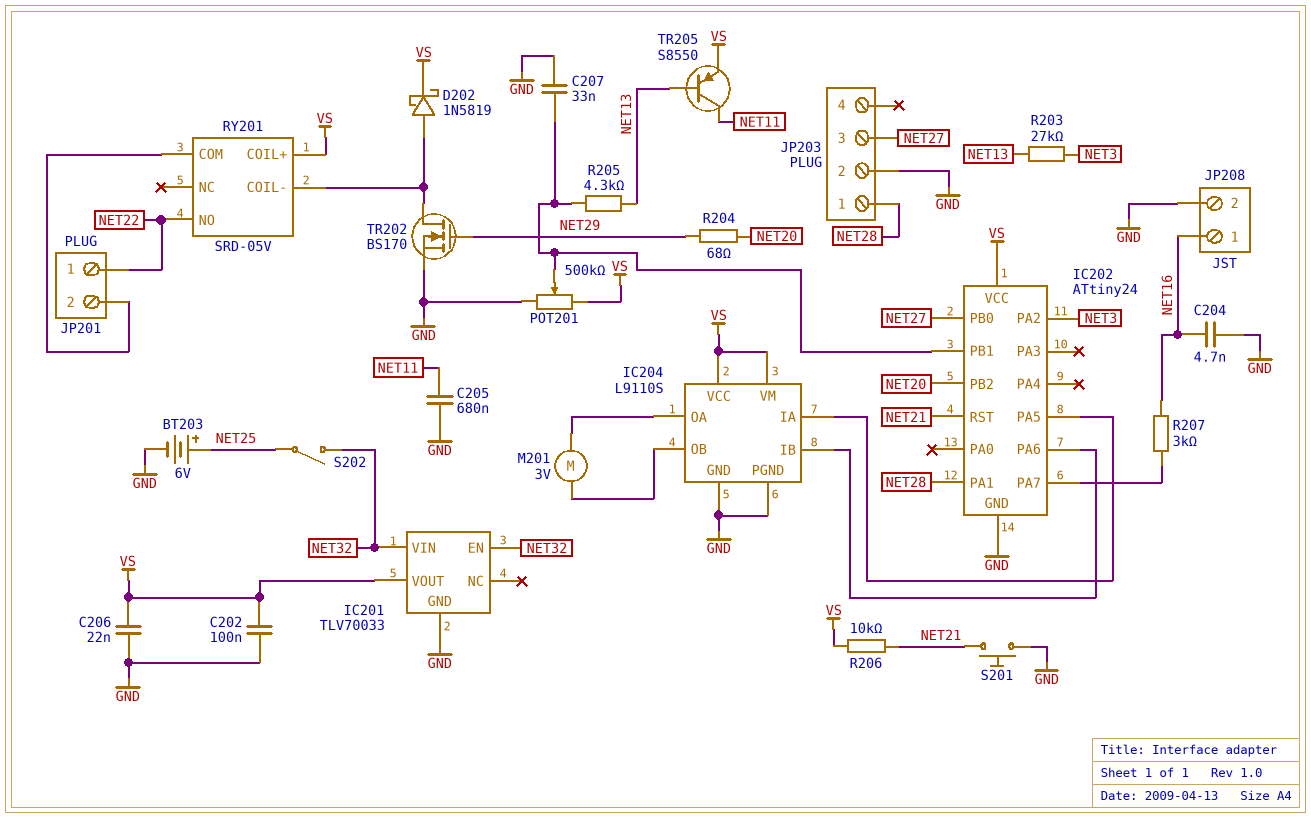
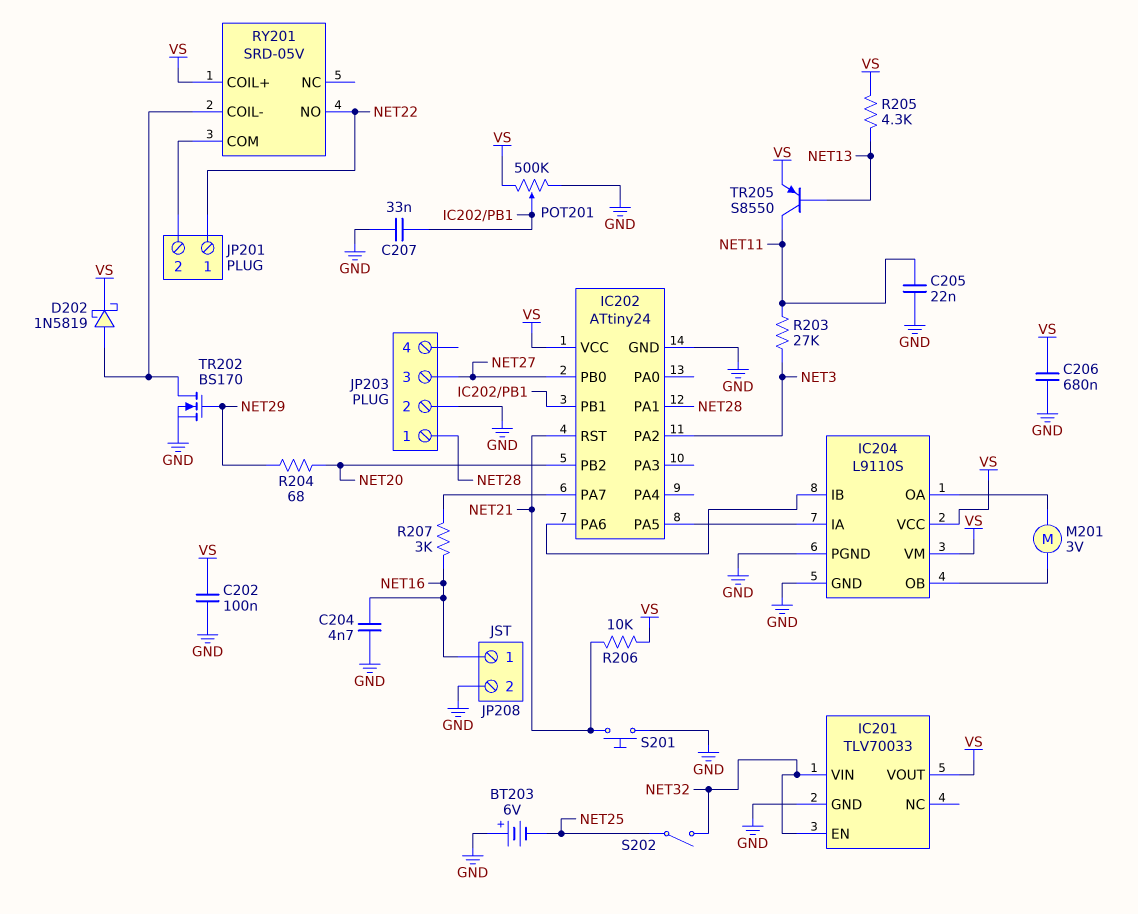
BT203: 6V (plus NET25, minus GND) -> 6V (plus GND, minus NET25)
C205: 680nF (GND, NET11) -> 22nF (GND, NET11)
C206: 22nF (GND, VS) -> 680nF (GND, VS)
R203: 27k (NET3, NET13) -> 27k (NET3, NET11)
R205: 4.3k (IC202/PB1, NET13) -> 4.3k (NET13, VS)

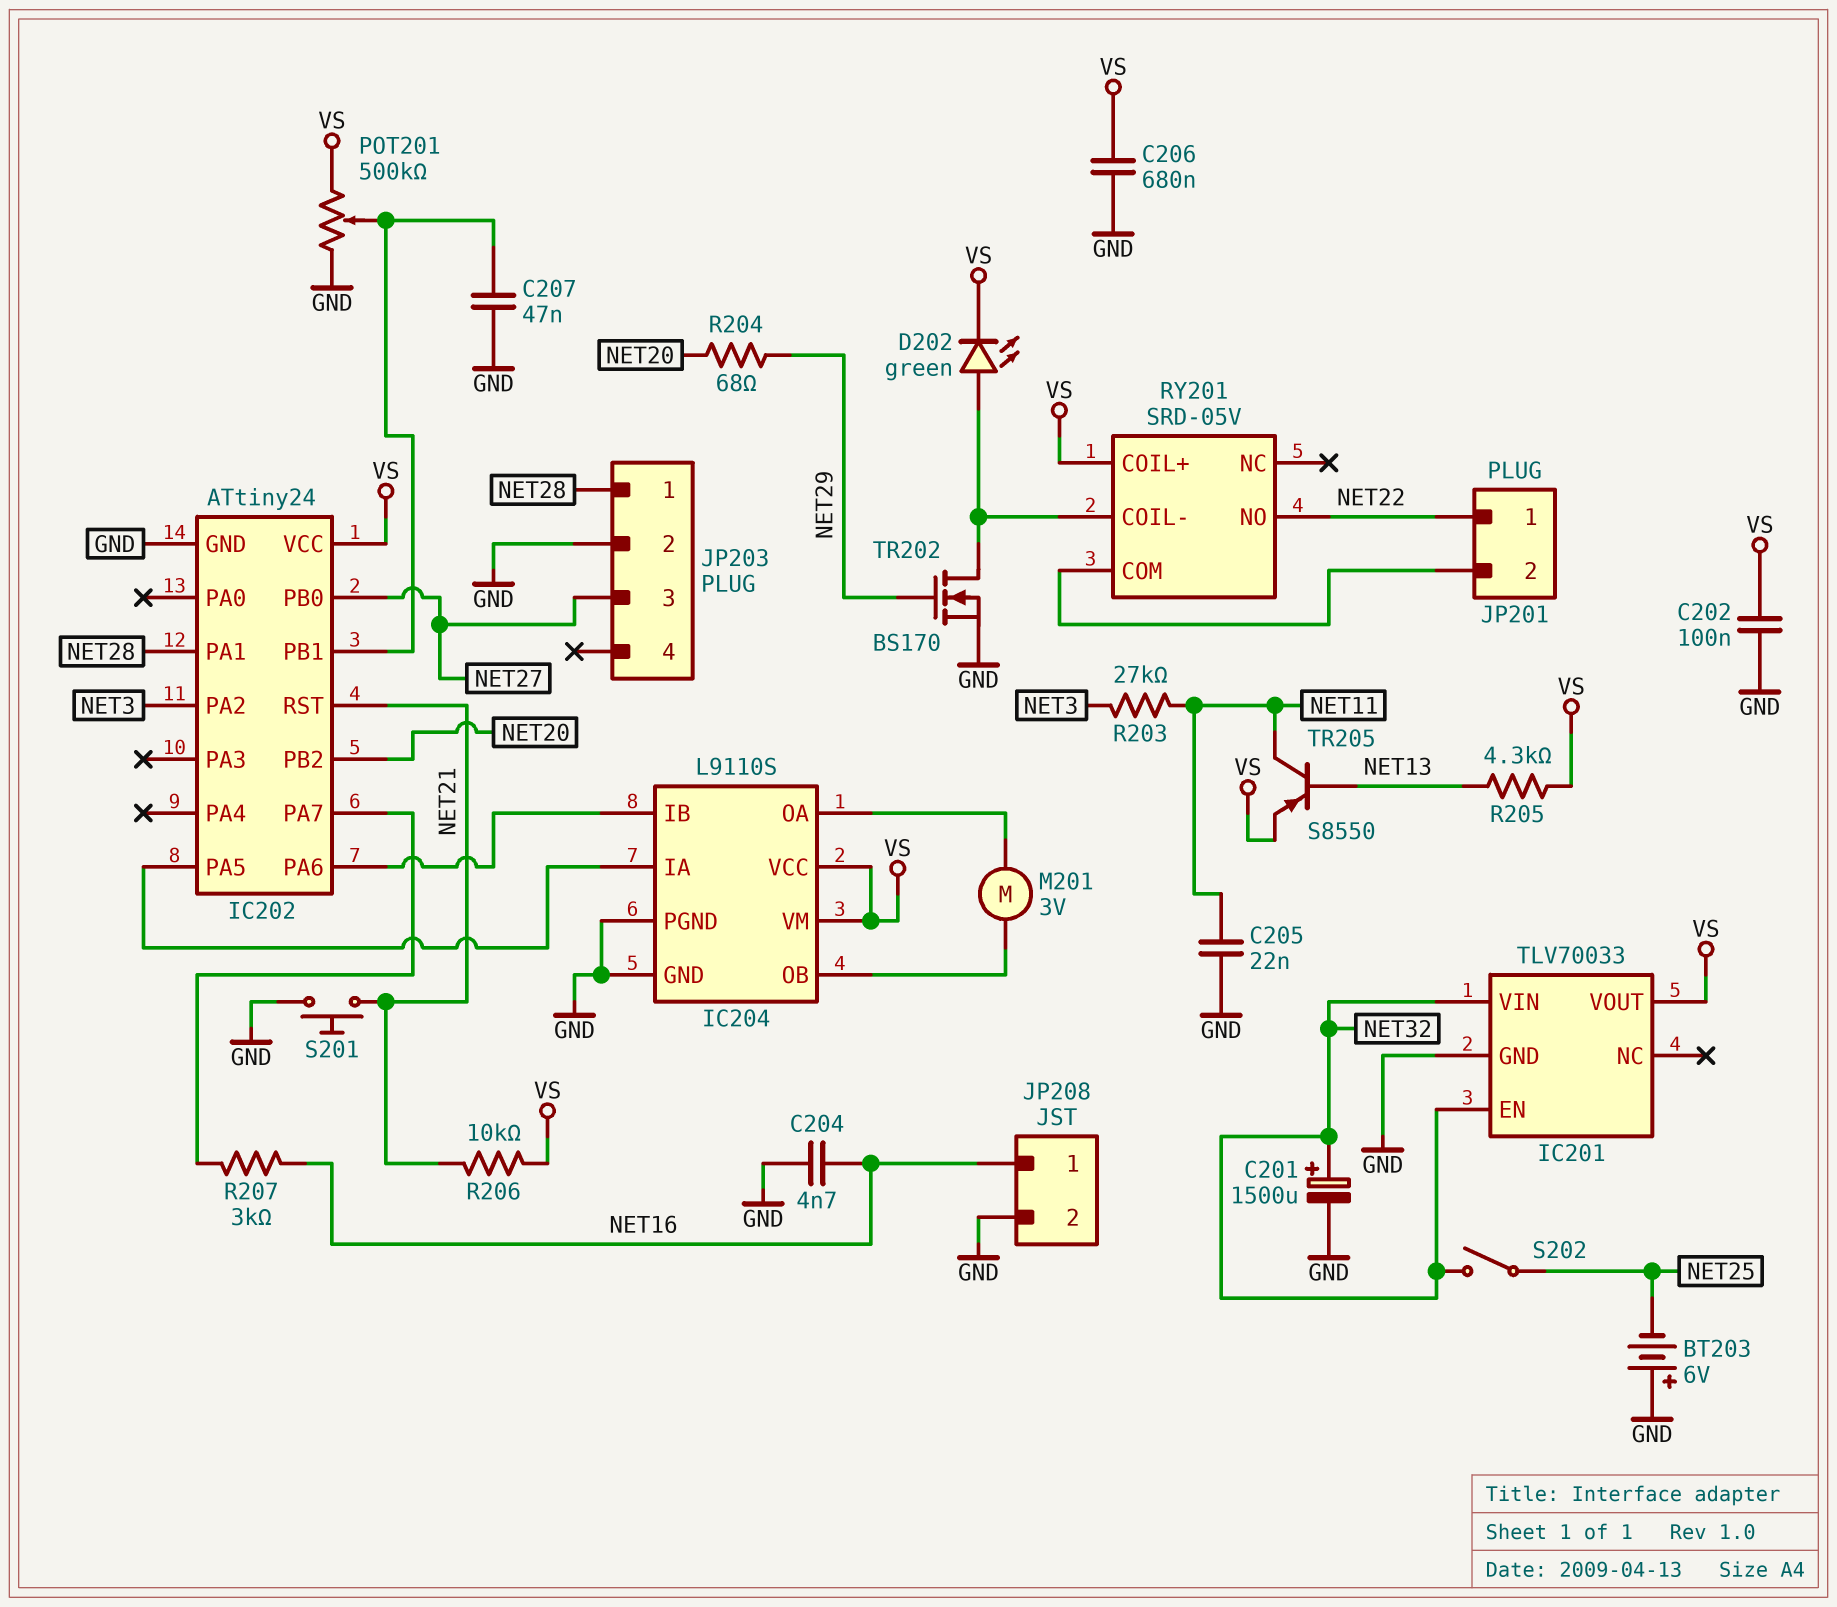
C201: none -> 1500uF (plus NET32, minus GND)
C207: 33nF (GND, IC202/PB1) -> 47nF (GND, IC202/PB1)
D202: schottky 1N5819 (A RY201/COIL-, K VS) -> LED green (A RY201/COIL-, K VS)

